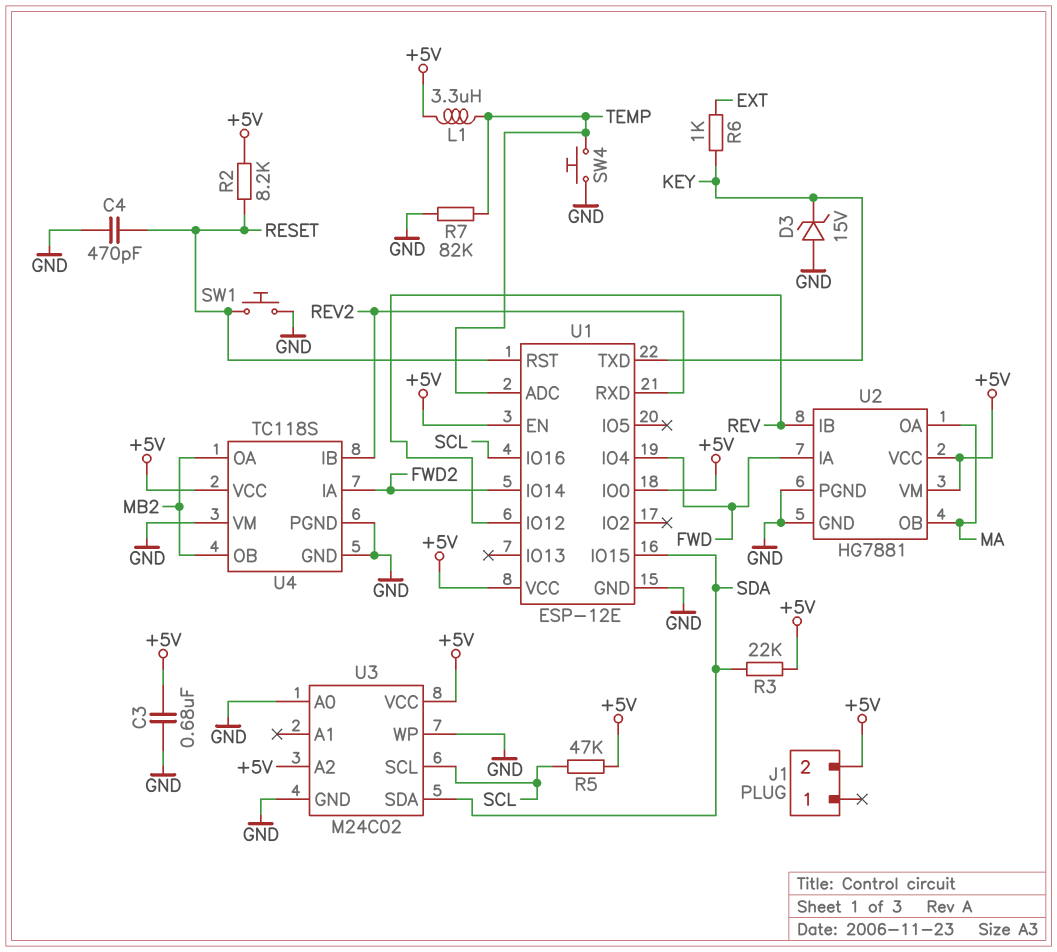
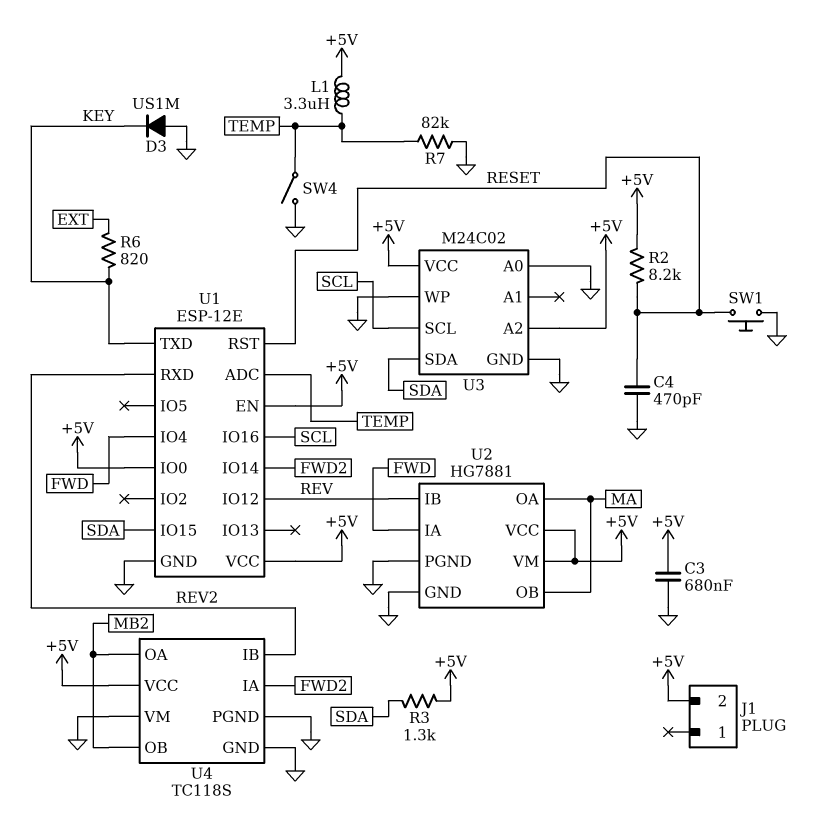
D3: zener 15V (A GND, K KEY) -> diode US1M (A GND, K KEY)
R3: 22k (+5V, SDA) -> 1.3k (+5V, SDA)
R5: 47k (+5V, SCL) -> none
R6: 1k (EXT, KEY) -> 820 (EXT, KEY)
SW4: button (GND, TEMP) -> switch (GND, TEMP)

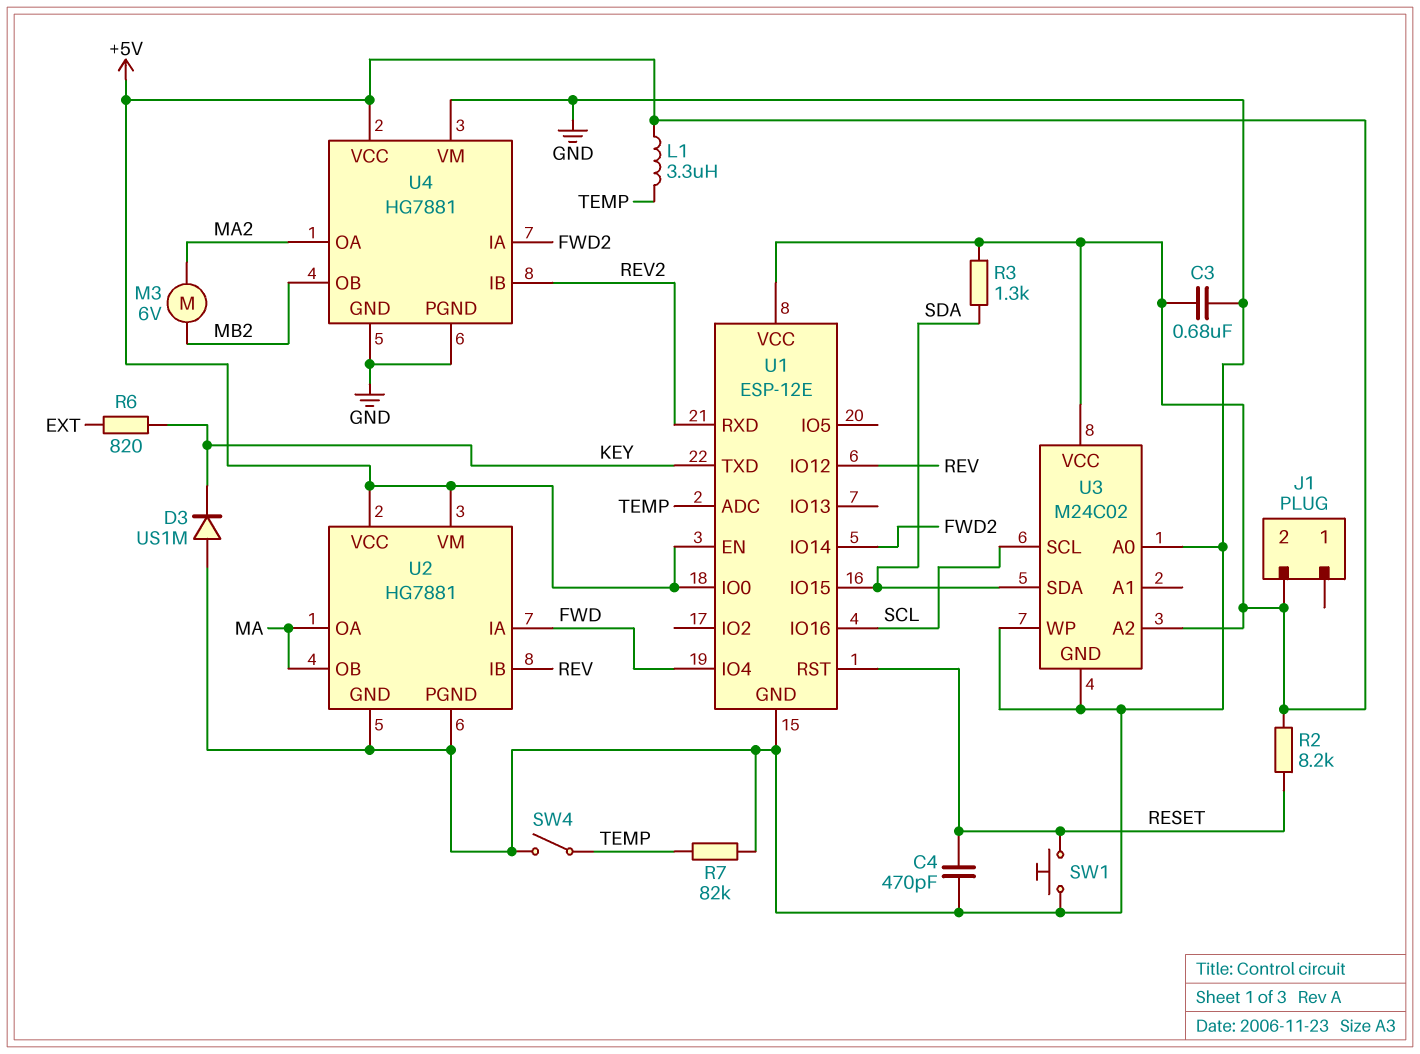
M3: none -> motor 6V (MA2, MB2)
U4: TC118S -> HG7881
U4 pin OA: MB2 -> MA2

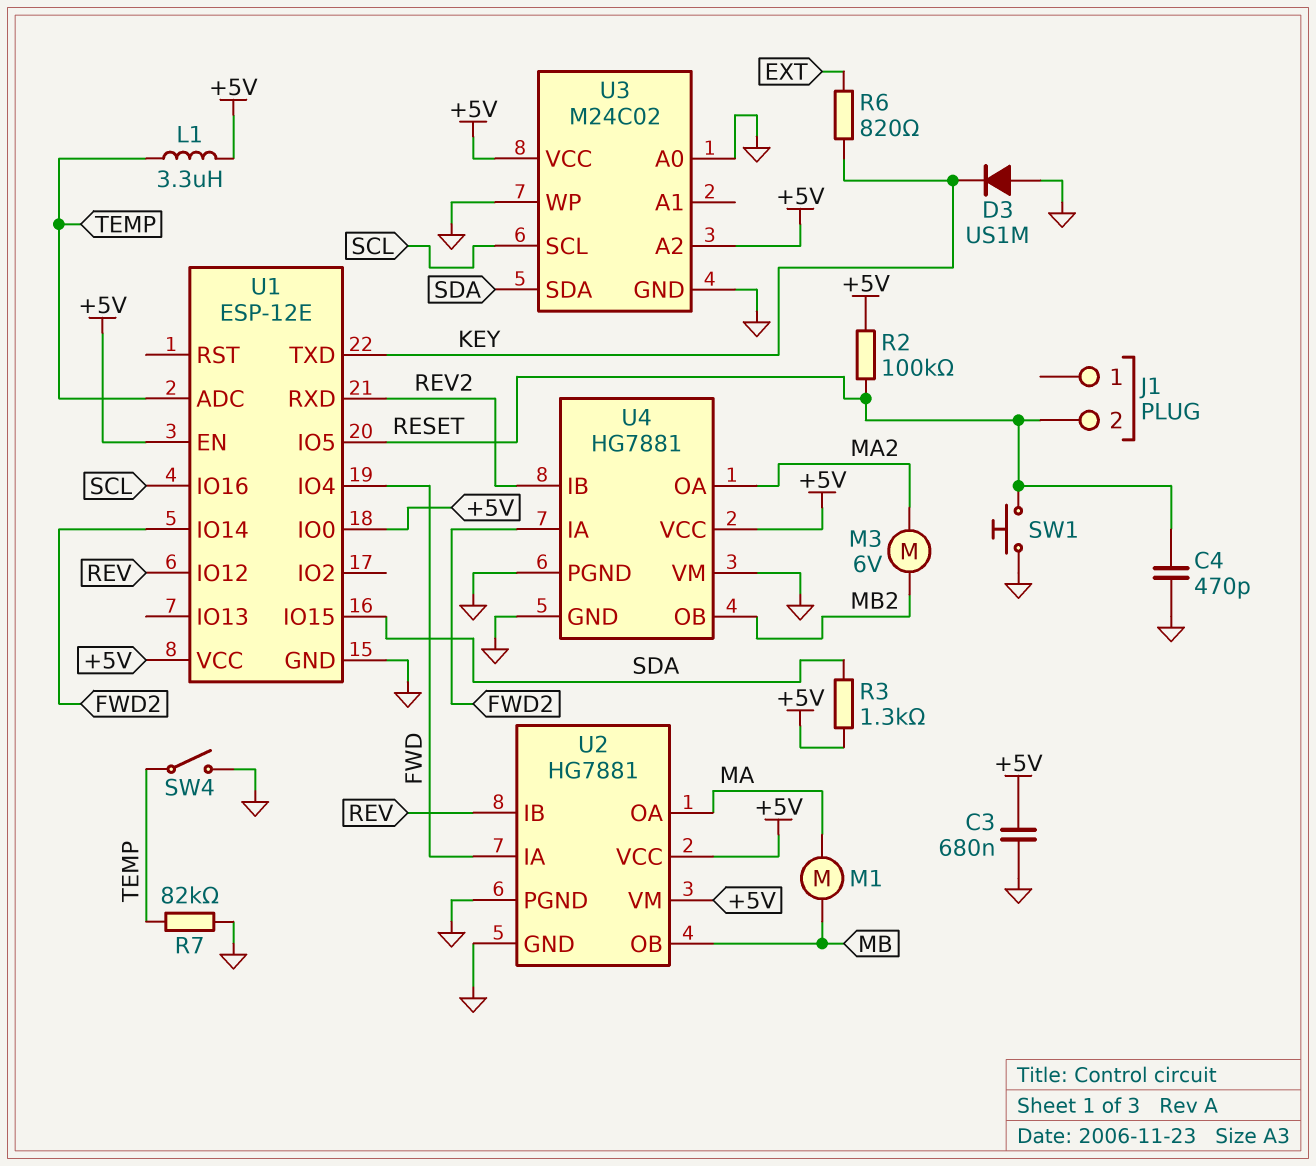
J1 pin 2: +5V -> RESET
M1: none -> motor (MA, MB)
R2: 8.2k (+5V, RESET) -> 100k (+5V, RESET)
U1 pin IO5: none -> RESET
U1 pin RST: RESET -> none
U2 pin OB: MA -> MB

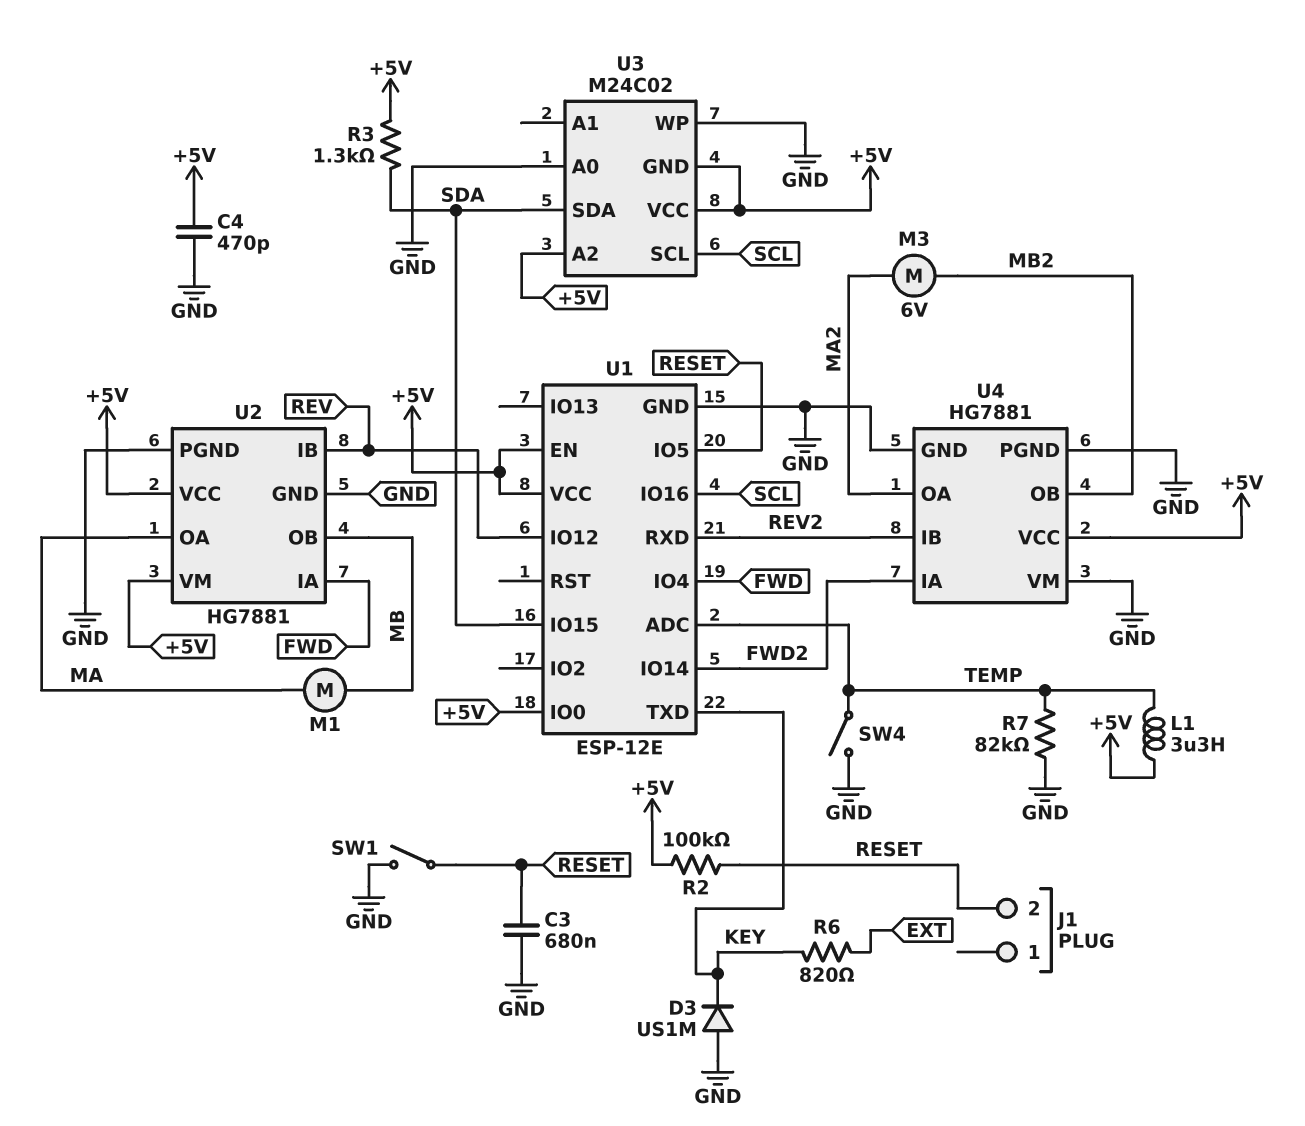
C3: 680nF (+5V, GND) -> 680nF (GND, RESET)
C4: 470pF (GND, RESET) -> 470pF (+5V, GND)
SW1: button (GND, RESET) -> switch (GND, RESET)
U3 pin GND: GND -> +5V

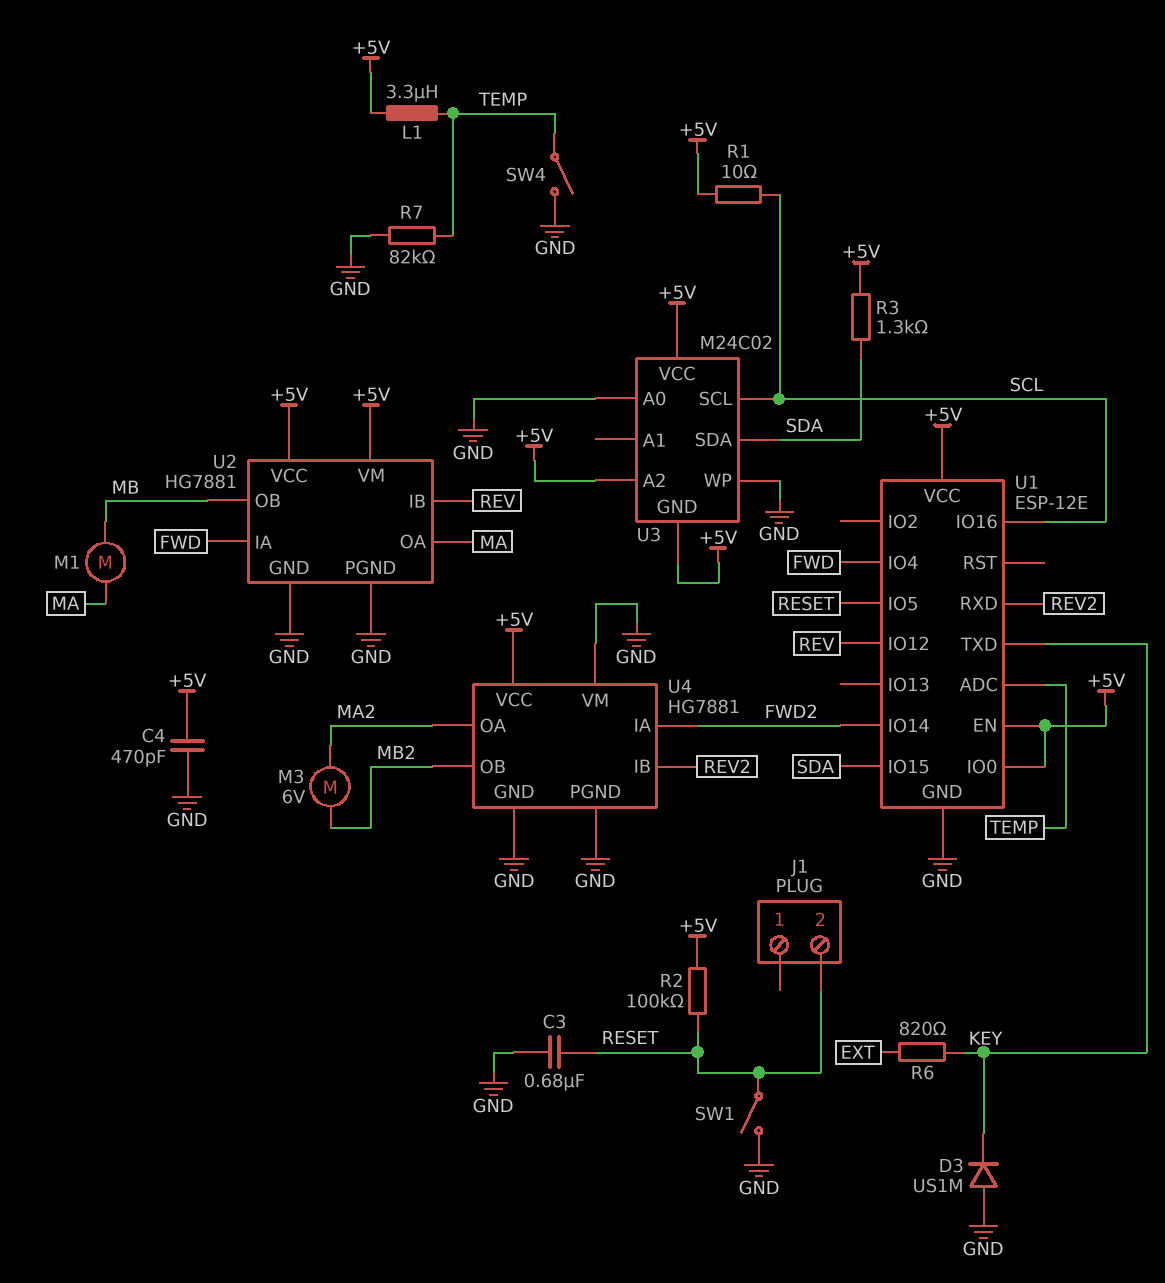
R1: none -> 10 (+5V, SCL)

